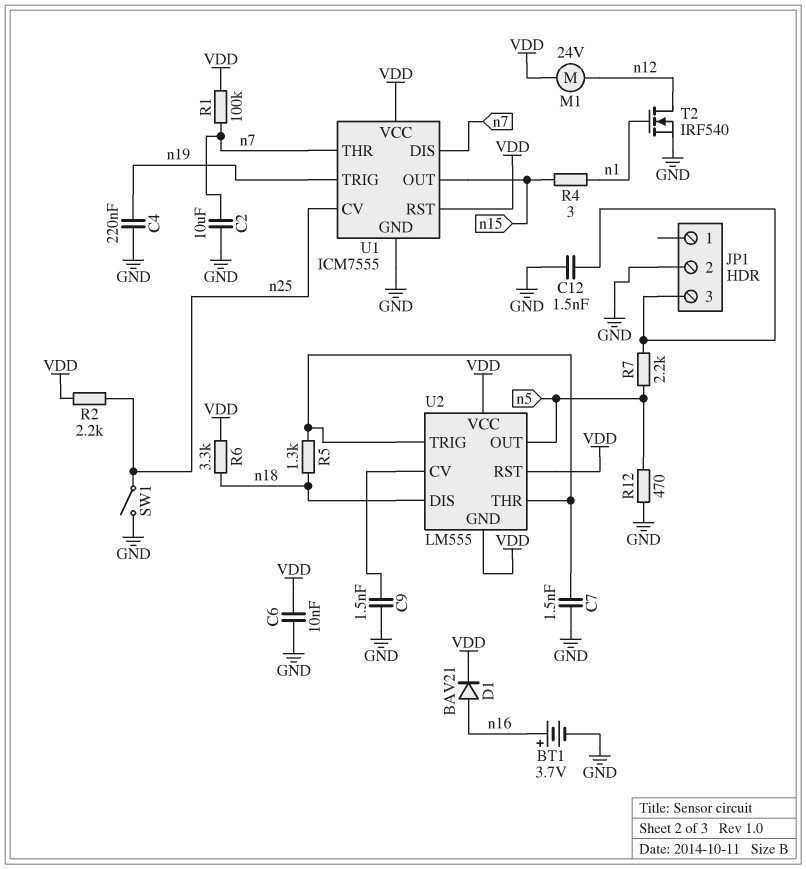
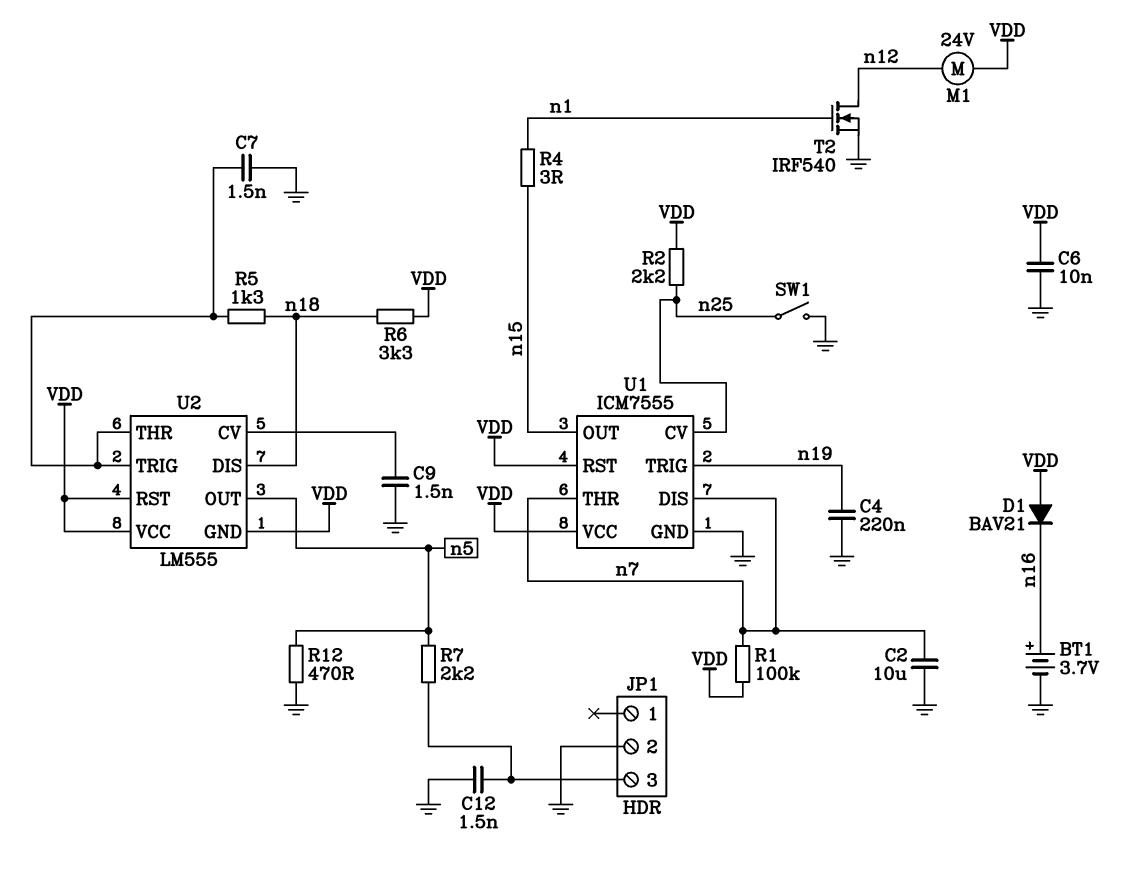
D1: diode BAV21 (A n16, K VDD) -> diode BAV21 (A VDD, K n16)

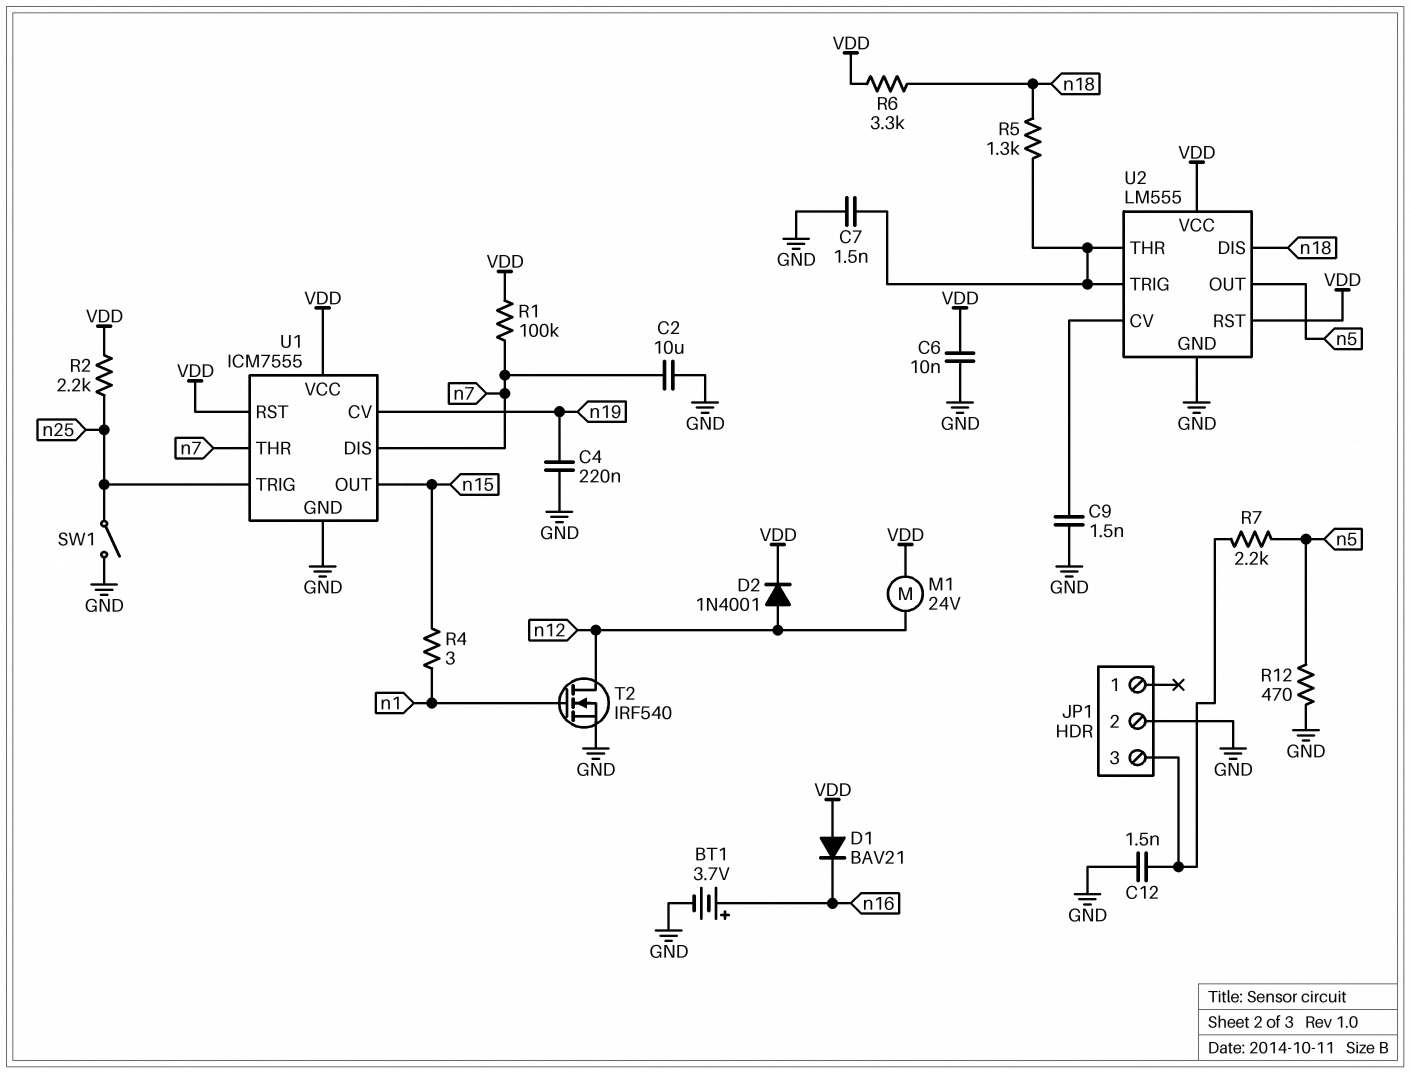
D2: none -> diode 1N4001 (A n12, K VDD)
U1 pin CV: n25 -> n19
U1 pin TRIG: n19 -> n25
U2 pin GND: VDD -> GND

